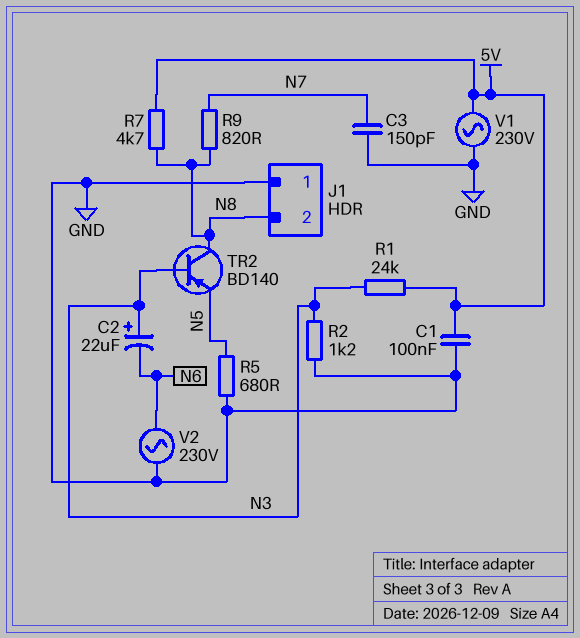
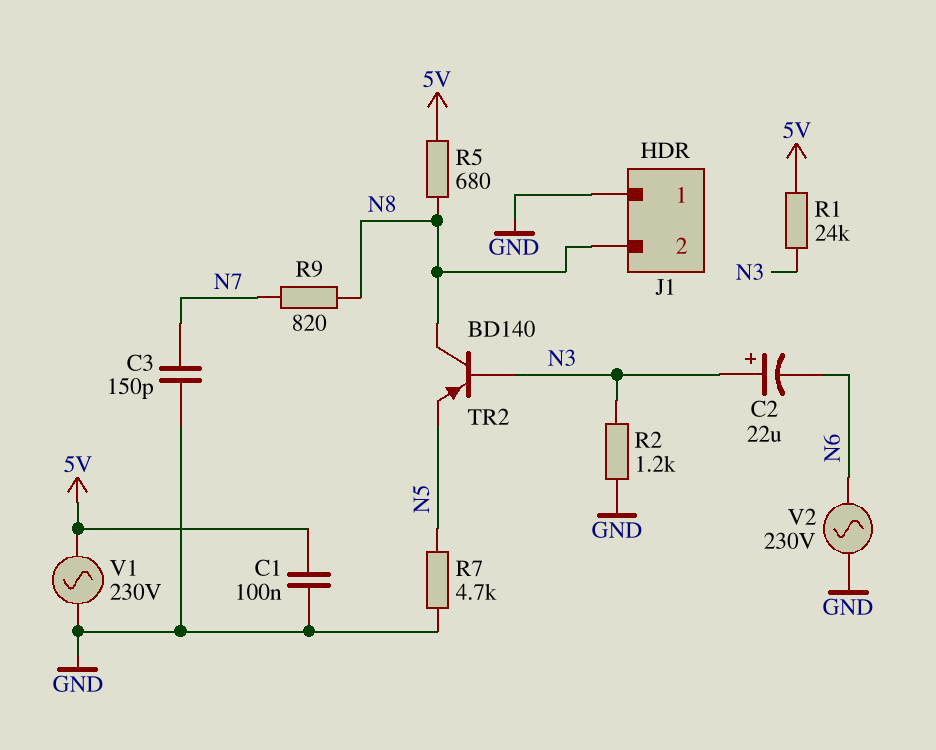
R5: 680 (GND, N5) -> 680 (5V, N8)
R7: 4.7k (5V, N8) -> 4.7k (GND, N5)

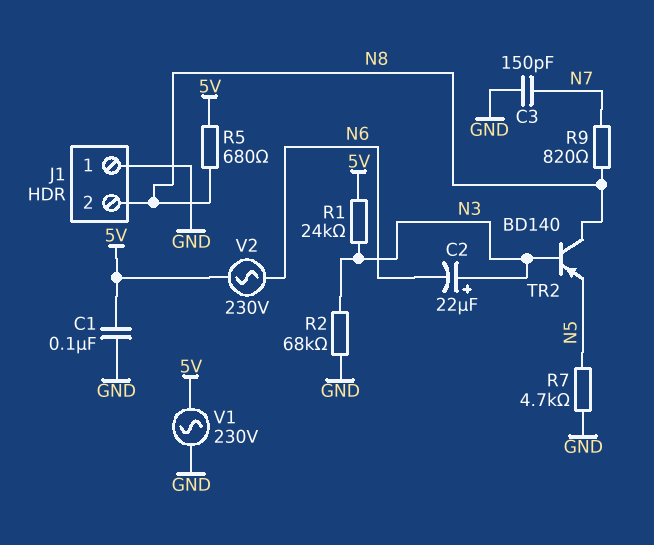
R2: 1.2k (GND, N3) -> 68k (GND, N3)
V2: AC 230V (GND, N6) -> AC 230V (5V, N6)

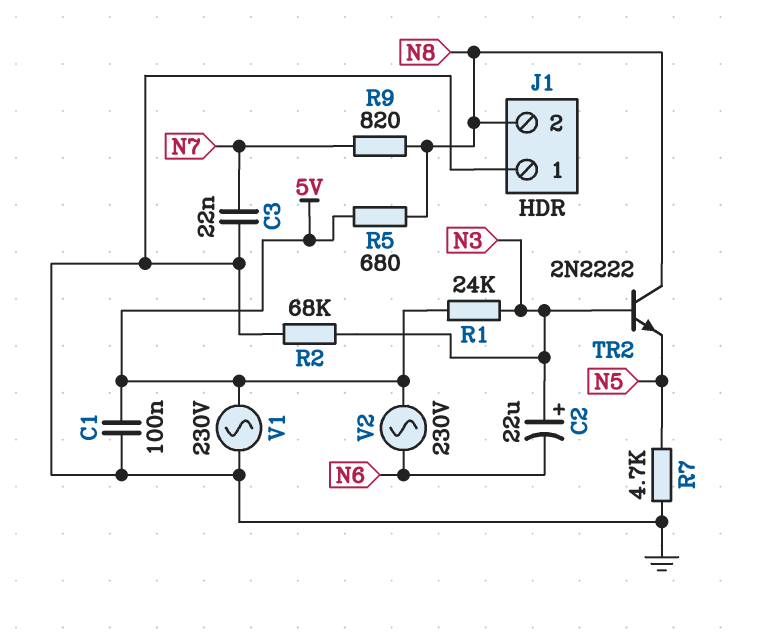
C3: 150pF (GND, N7) -> 22nF (GND, N7)
TR2: PNP BD140 (B N3, C N8, E N5) -> NPN 2N2222 (B N3, C N8, E N5)

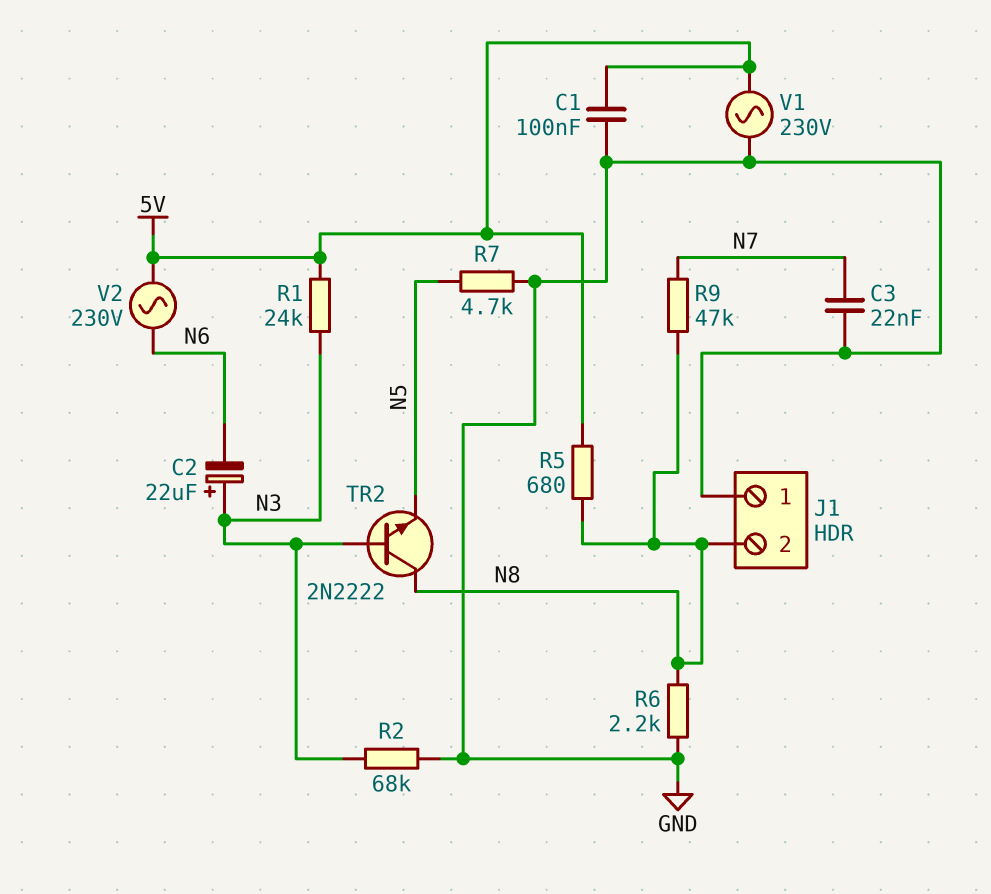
R6: none -> 2.2k (GND, N8)
R9: 820 (N7, N8) -> 47k (N7, N8)

